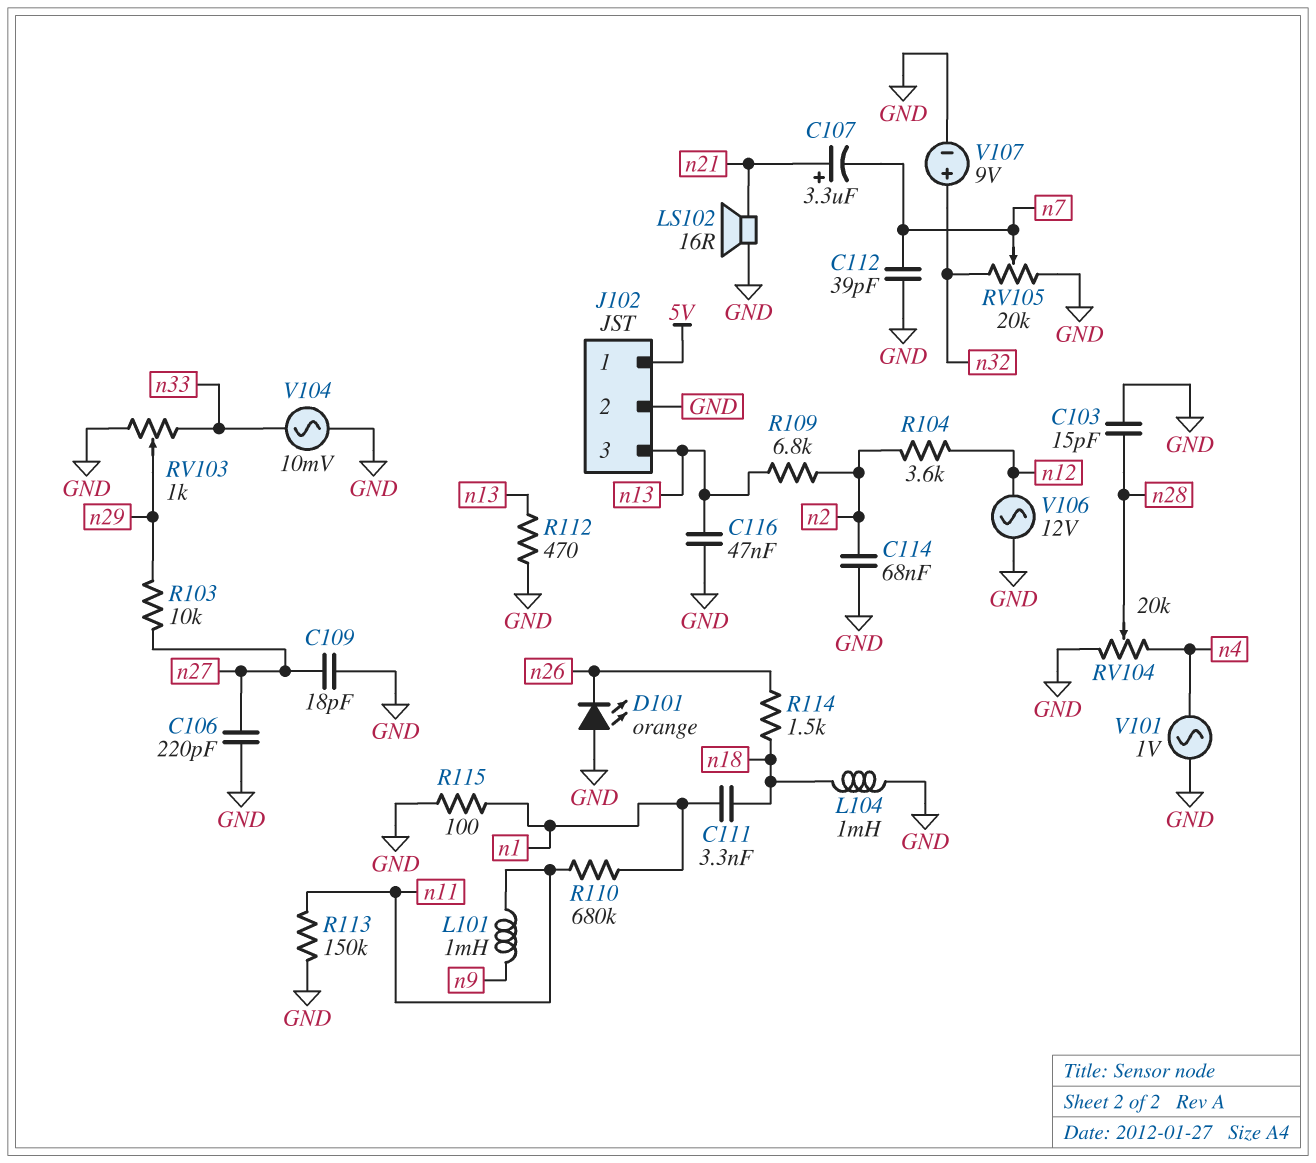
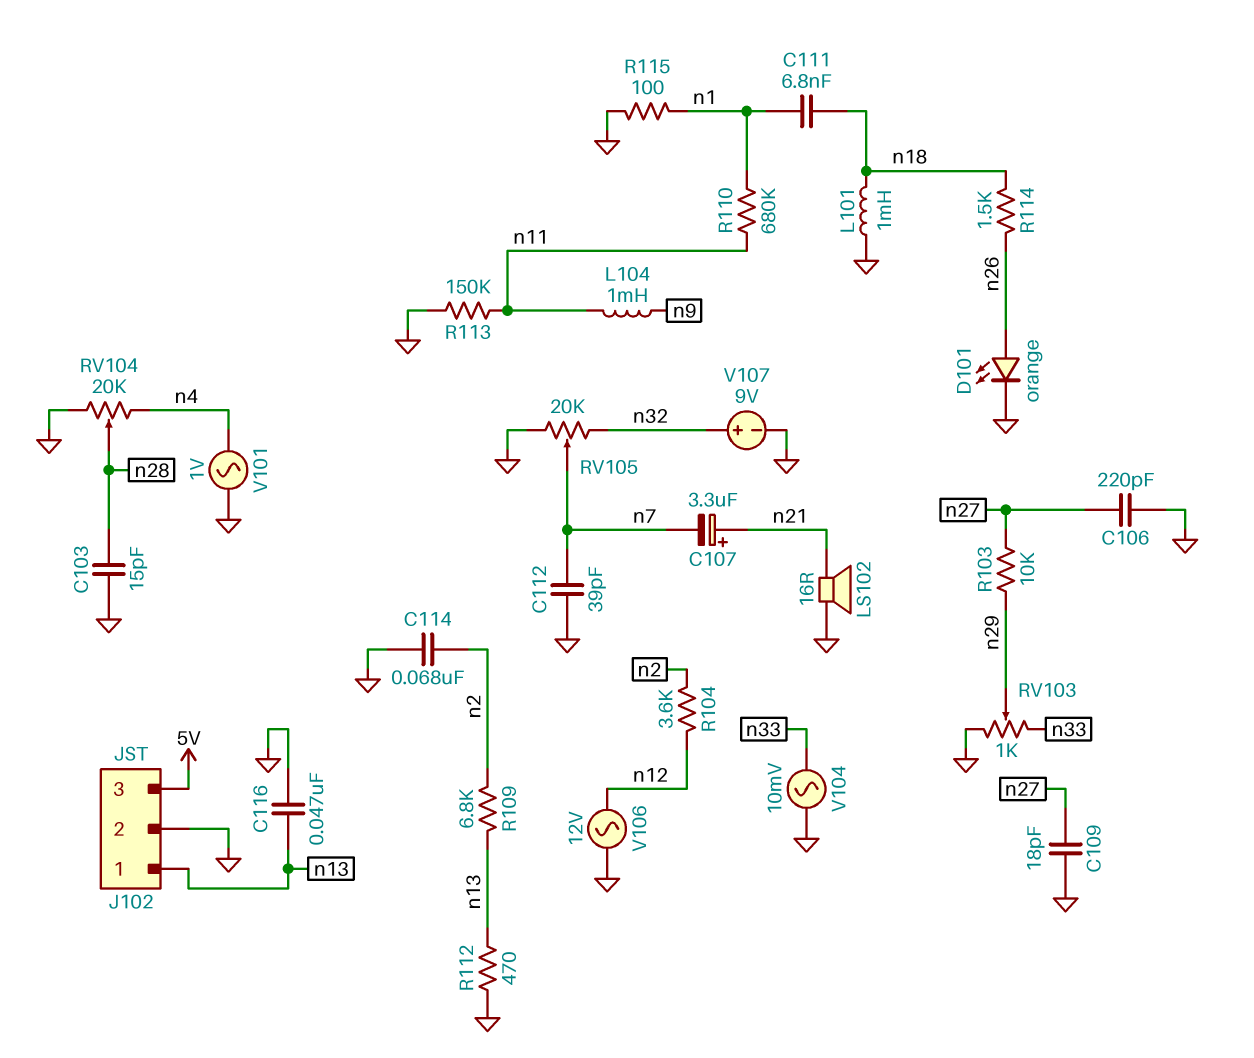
C111: 3.3nF (n1, n18) -> 6.8nF (n1, n18)
D101: LED orange (A GND, K n26) -> LED orange (A n26, K GND)
J102 pin 1: 5V -> n13
J102 pin 3: n13 -> 5V
L101: 1mH (n9, n11) -> 1mH (GND, n18)
L104: 1mH (GND, n18) -> 1mH (n9, n11)

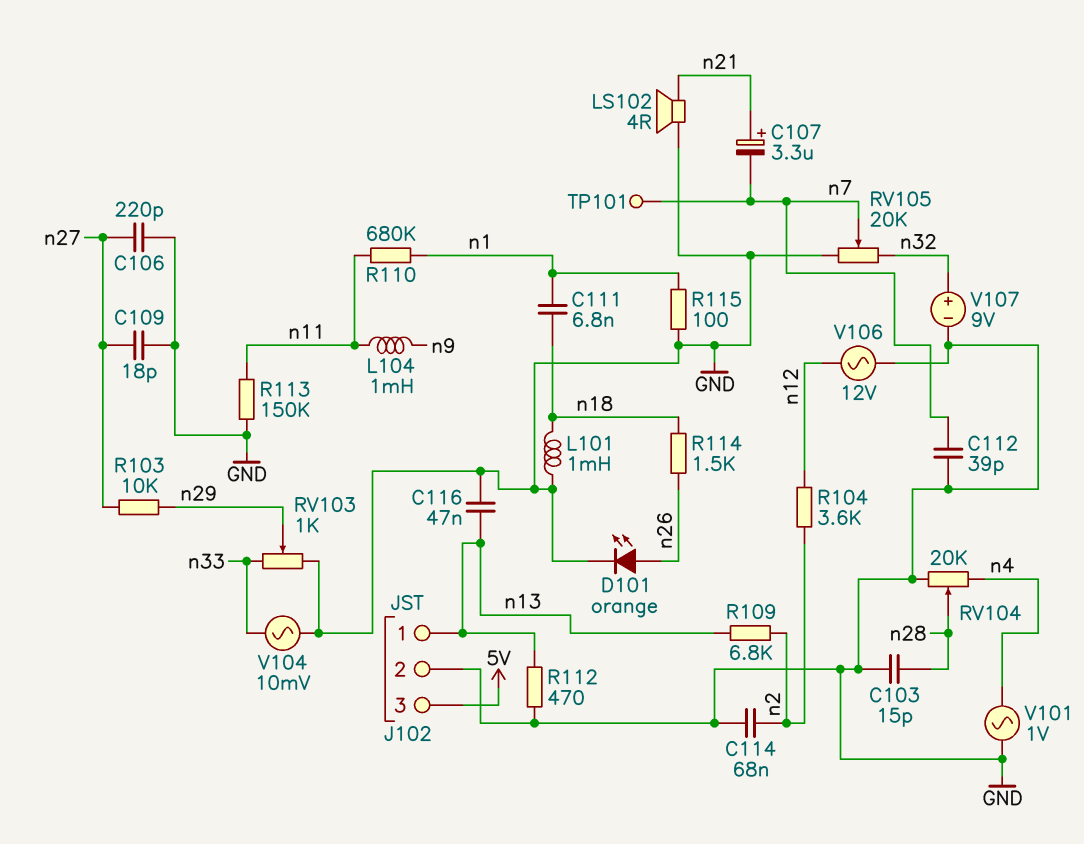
LS102: speaker 16R (GND, n21) -> speaker 4R (GND, n21)
TP101: none -> test point (n7)

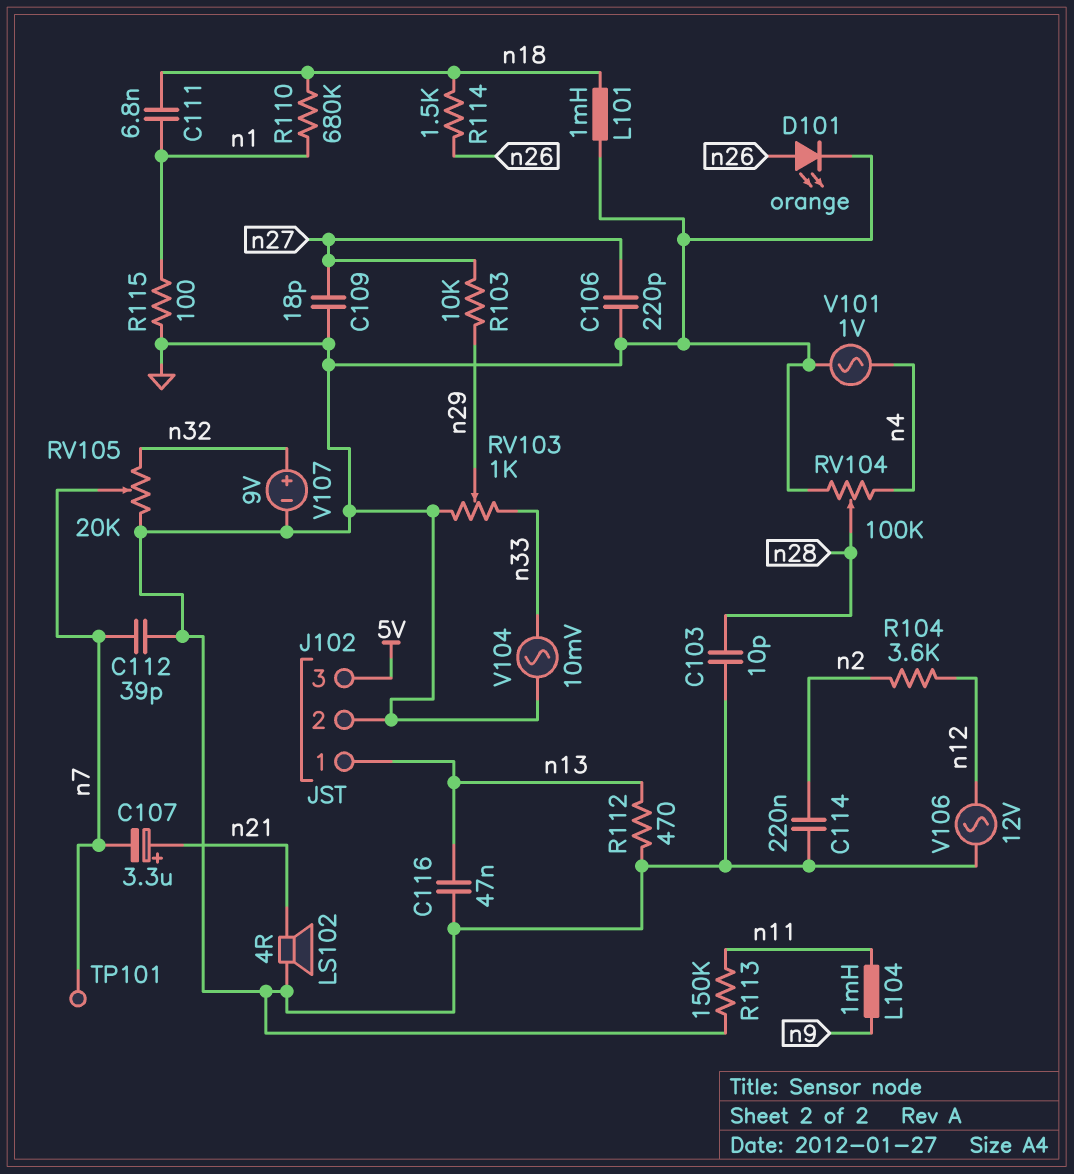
C103: 15pF (GND, n28) -> 10pF (GND, n28)
C114: 68nF (GND, n2) -> 220nF (GND, n2)
R109: 6.8k (n2, n13) -> none
R110: 680k (n1, n11) -> 680k (n1, n18)
RV104: 20k (GND, n4, wiper n28) -> 100k (GND, n4, wiper n28)

